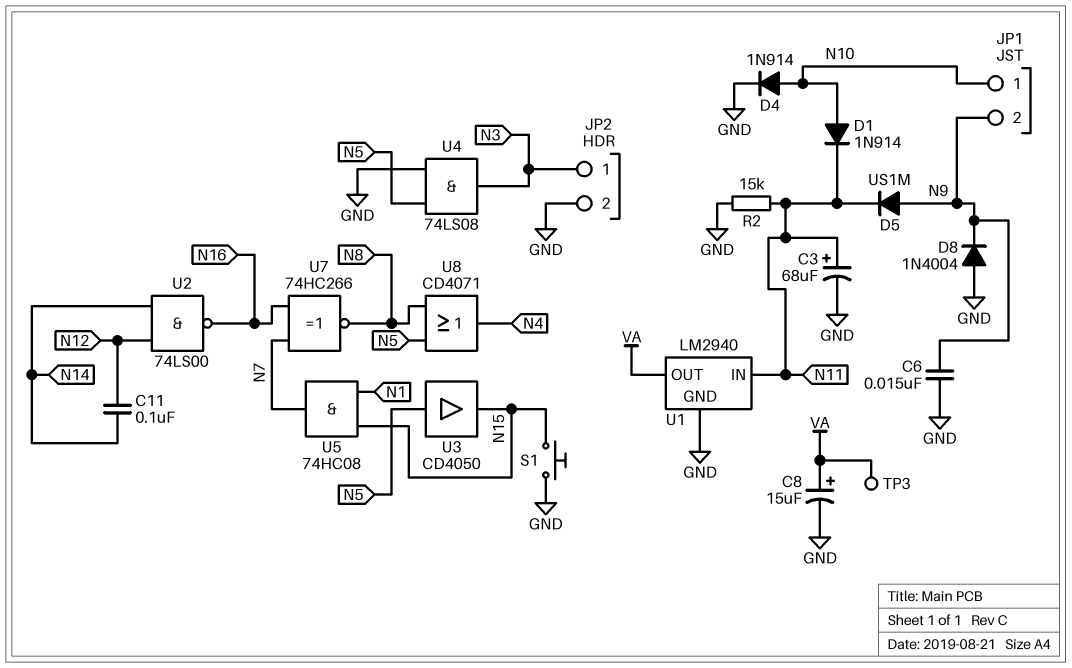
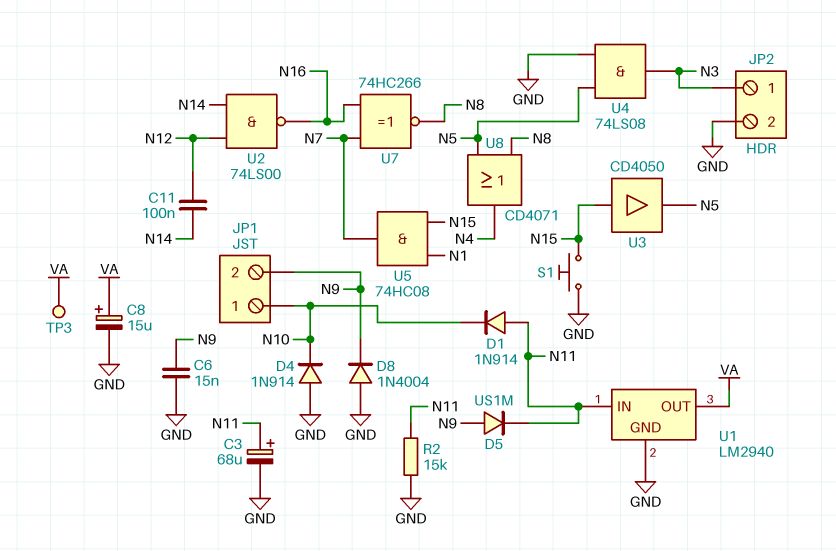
D1: diode 1N914 (A N10, K N11) -> diode 1N914 (A N11, K N10)
D4: diode 1N914 (A N10, K GND) -> diode 1N914 (A GND, K N10)
U3: buffer CD4050 (in N5, out N15) -> buffer CD4050 (in N15, out N5)

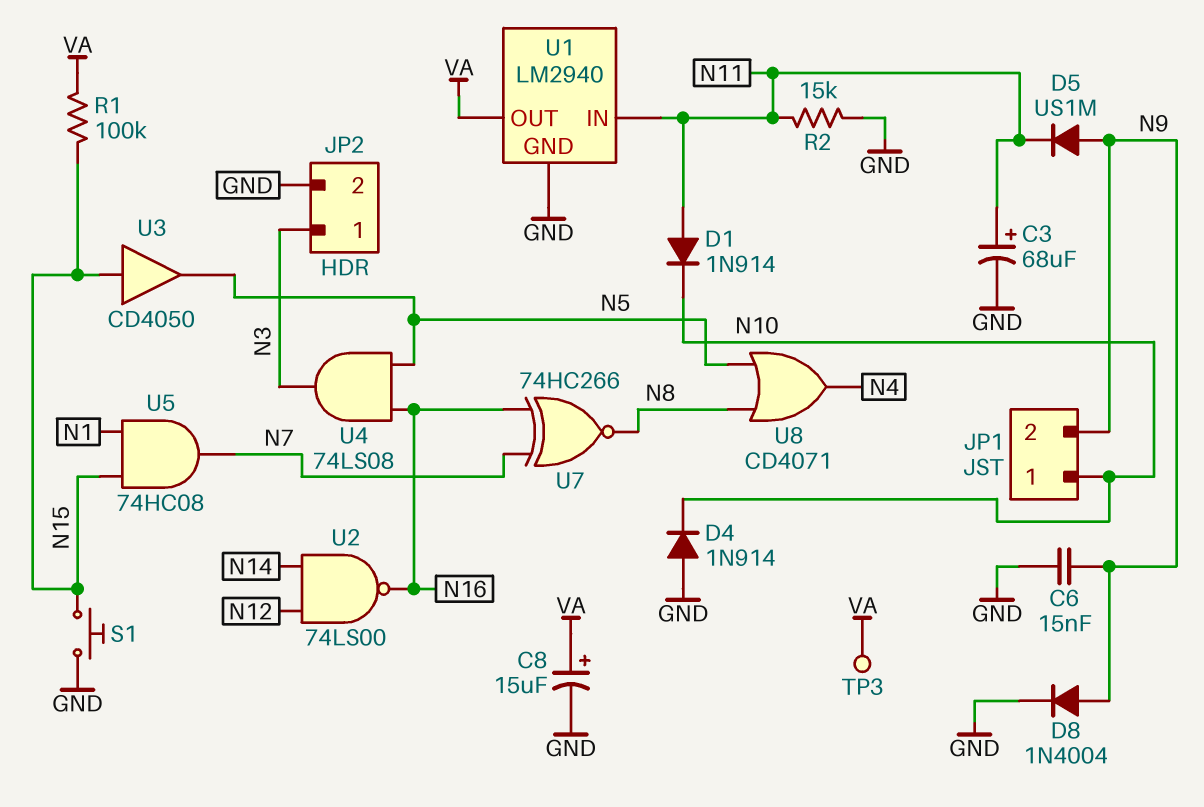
C11: 100nF (N12, N14) -> none
D8: diode 1N4004 (A GND, K N9) -> diode 1N4004 (A N9, K GND)
R1: none -> 100k (N15, VA)
U4: AND 74LS08 (in GND, in N5, out N3) -> AND 74LS08 (in N5, in N16, out N3)

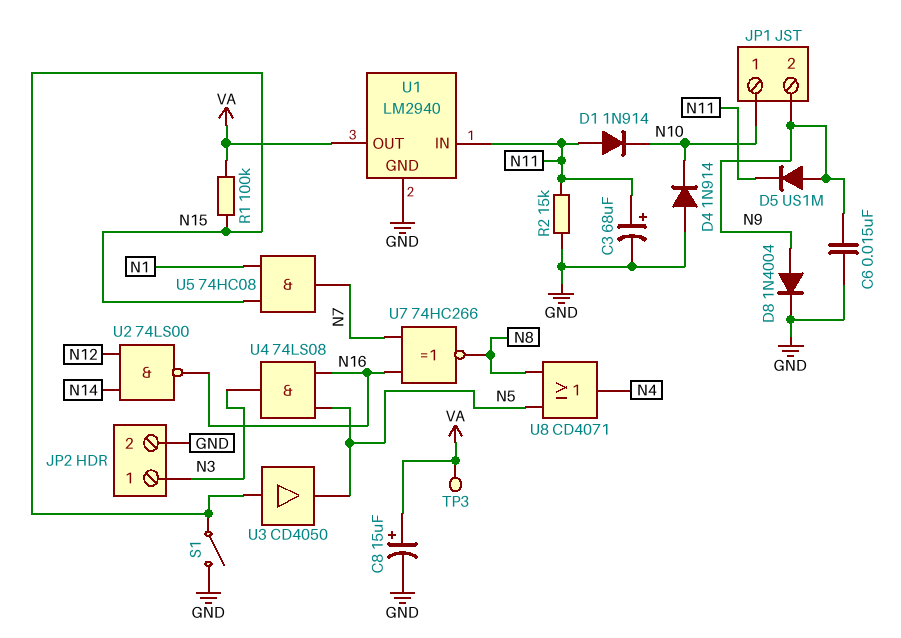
S1: button (GND, N15) -> switch (GND, N15)

